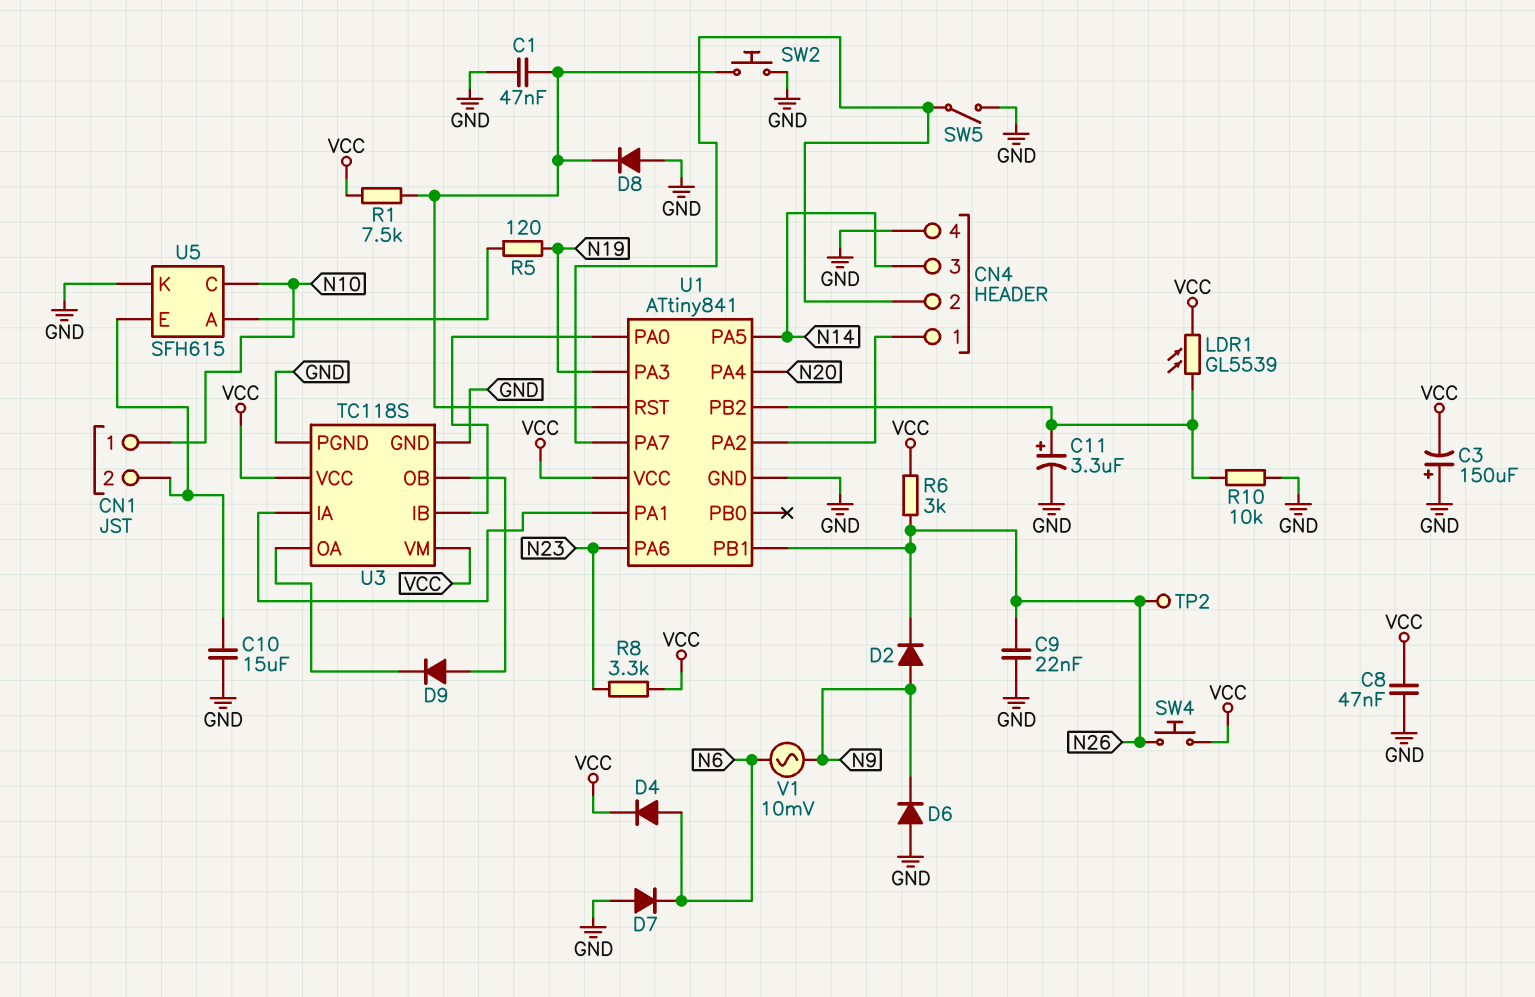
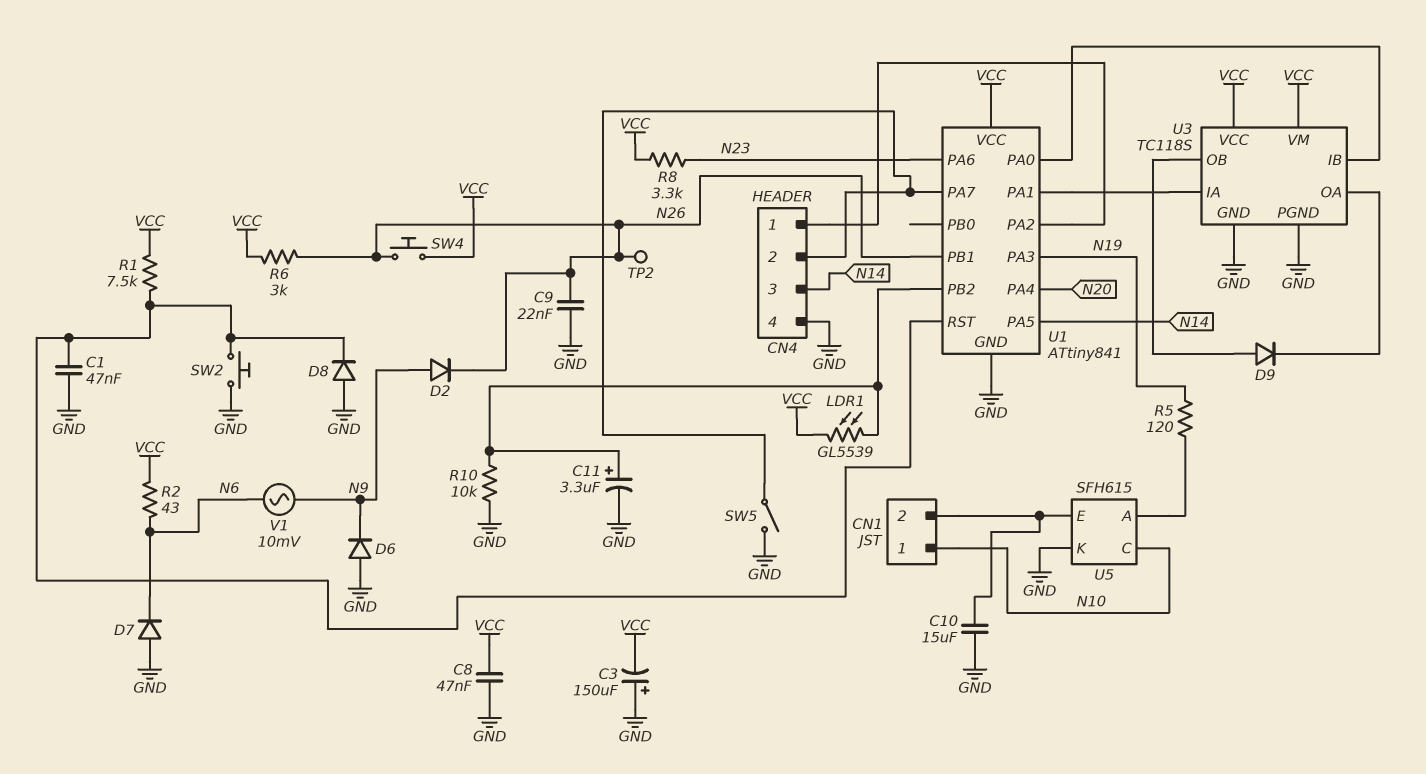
D4: diode (A N6, K VCC) -> none
R2: none -> 43 (N6, VCC)

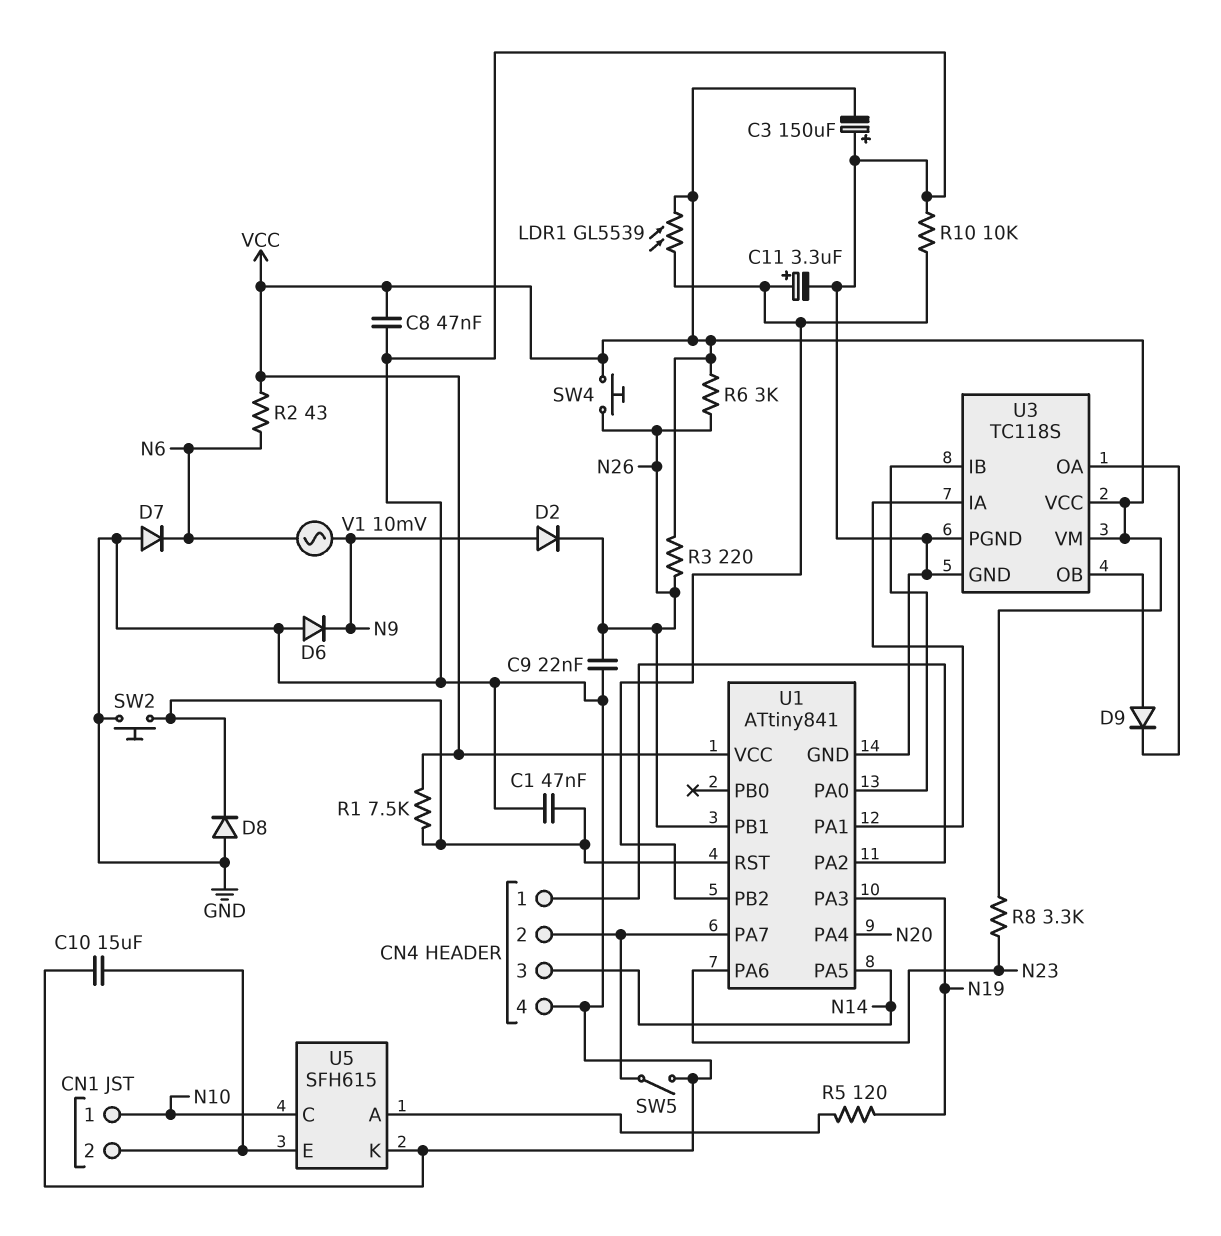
R3: none -> 220 (N26, VCC)
TP2: test point (N26) -> none

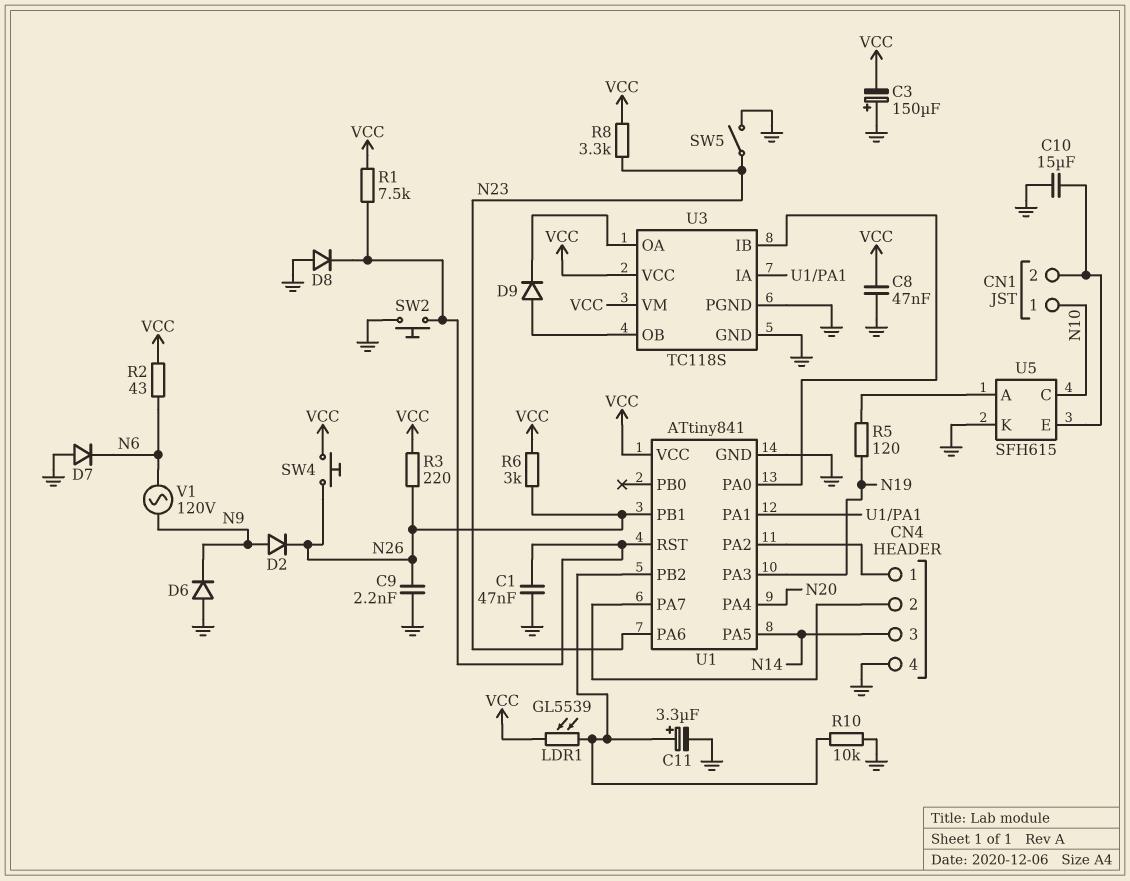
C9: 22nF (GND, N26) -> 2.2nF (GND, N26)
SW5: switch (CN4/2, GND) -> switch (GND, N23)
V1: AC 10mV (N6, N9) -> AC 120V (N6, N9)

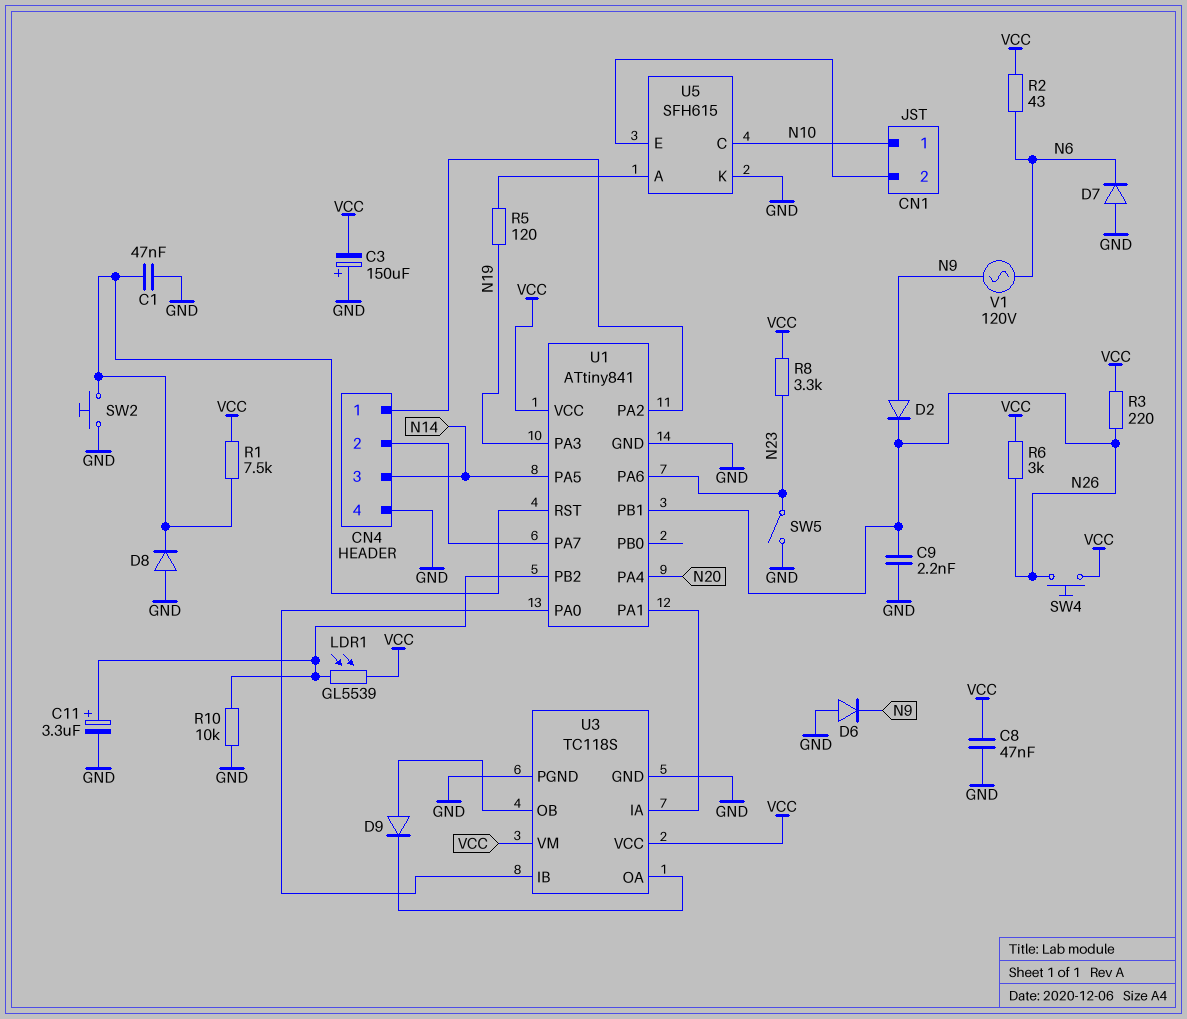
C10: 15uF (CN1/2, GND) -> none

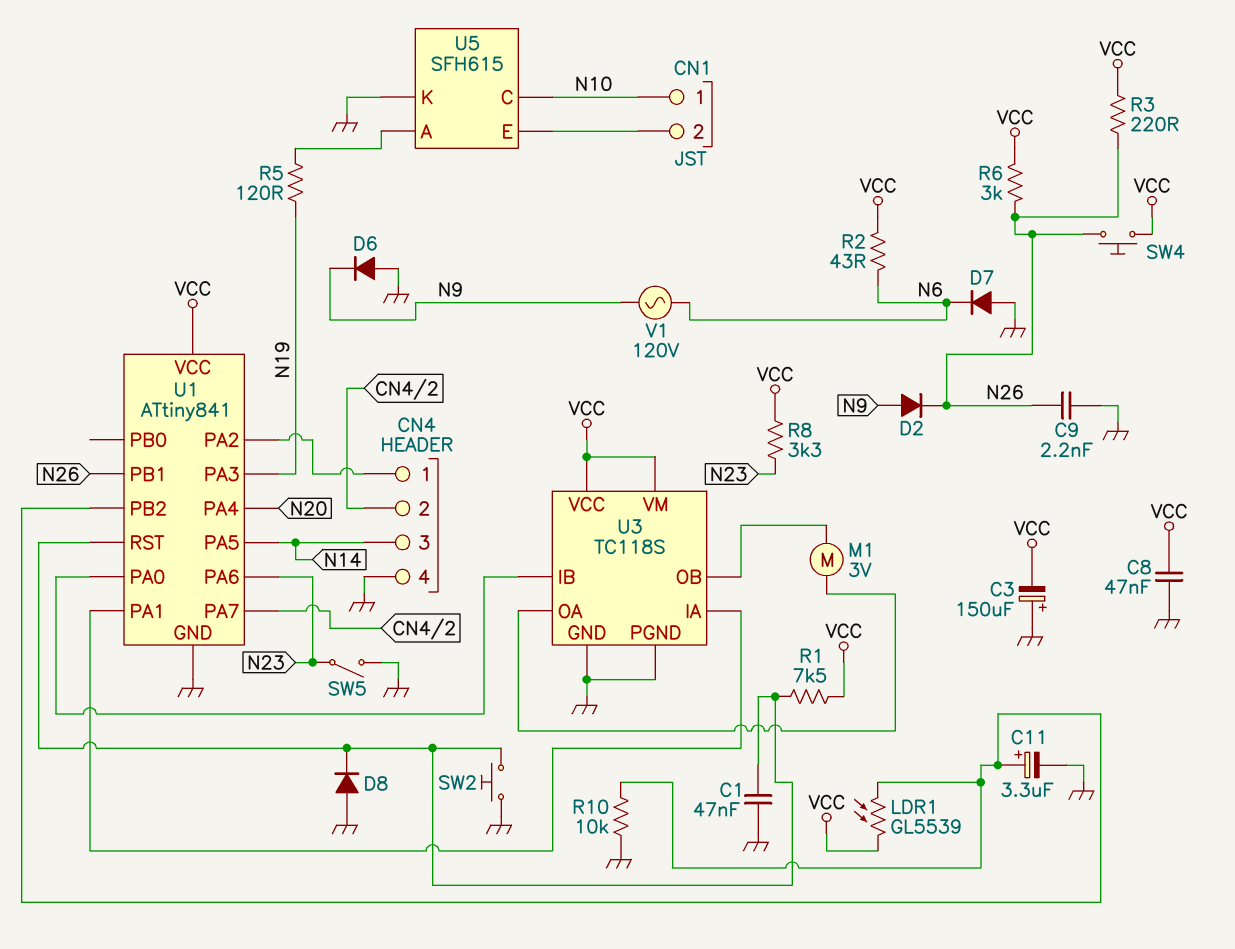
D9: diode (A U3/OB, K U3/OA) -> none
M1: none -> motor 3V (U3/OA, U3/OB)

